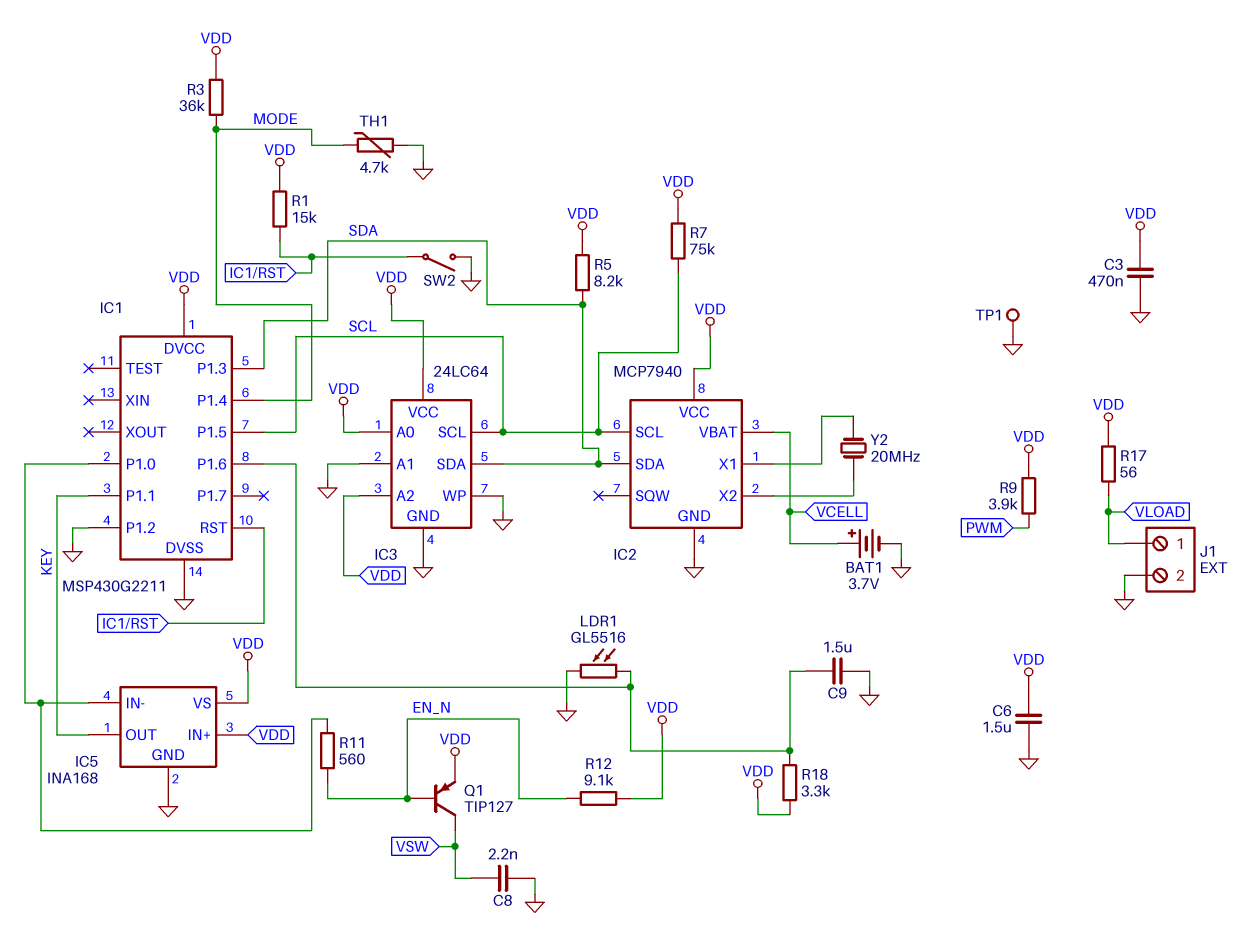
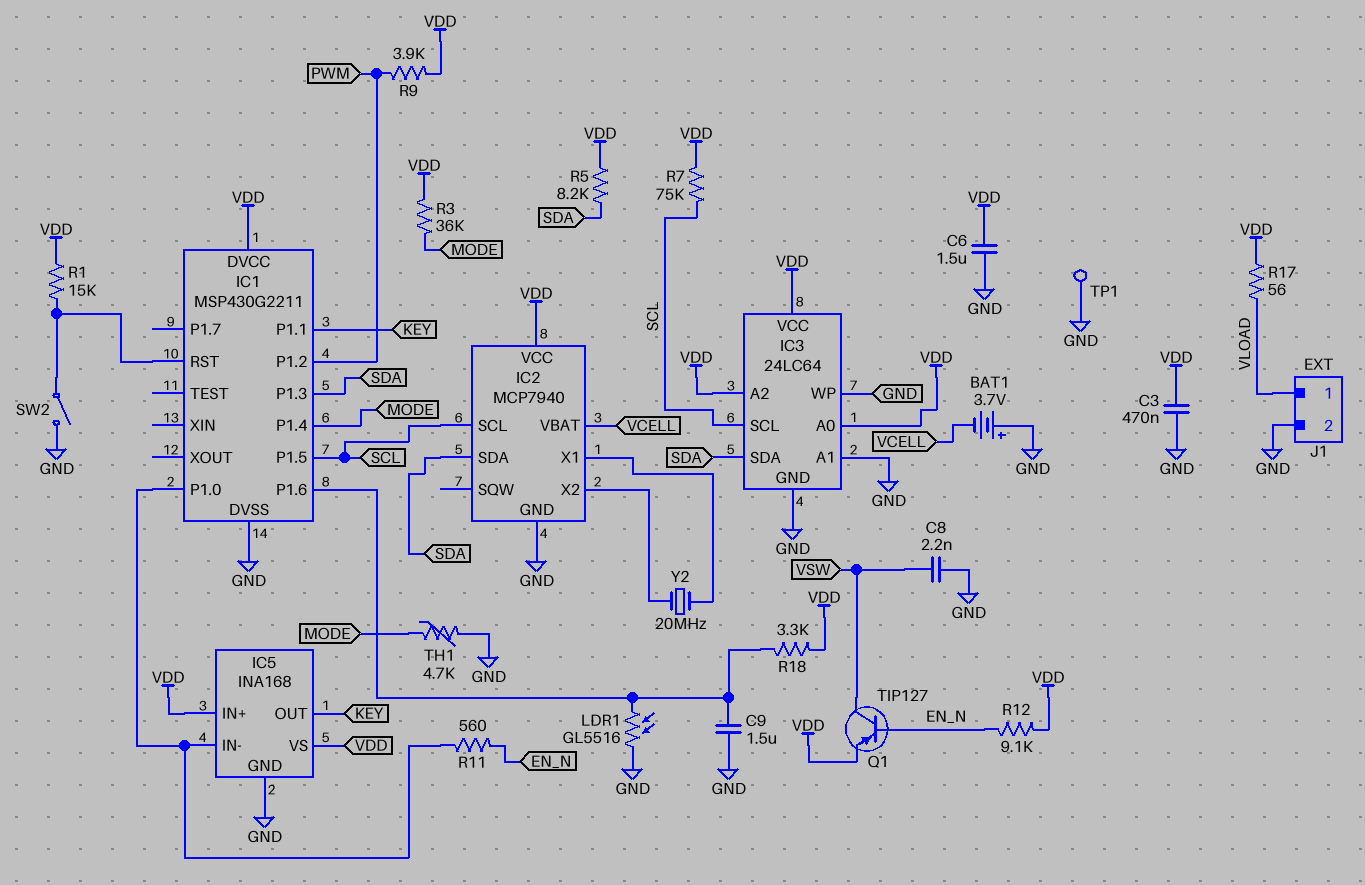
BAT1: 3.7V (plus VCELL, minus GND) -> 3.7V (plus GND, minus VCELL)
IC1 pin P1.2: GND -> PWM

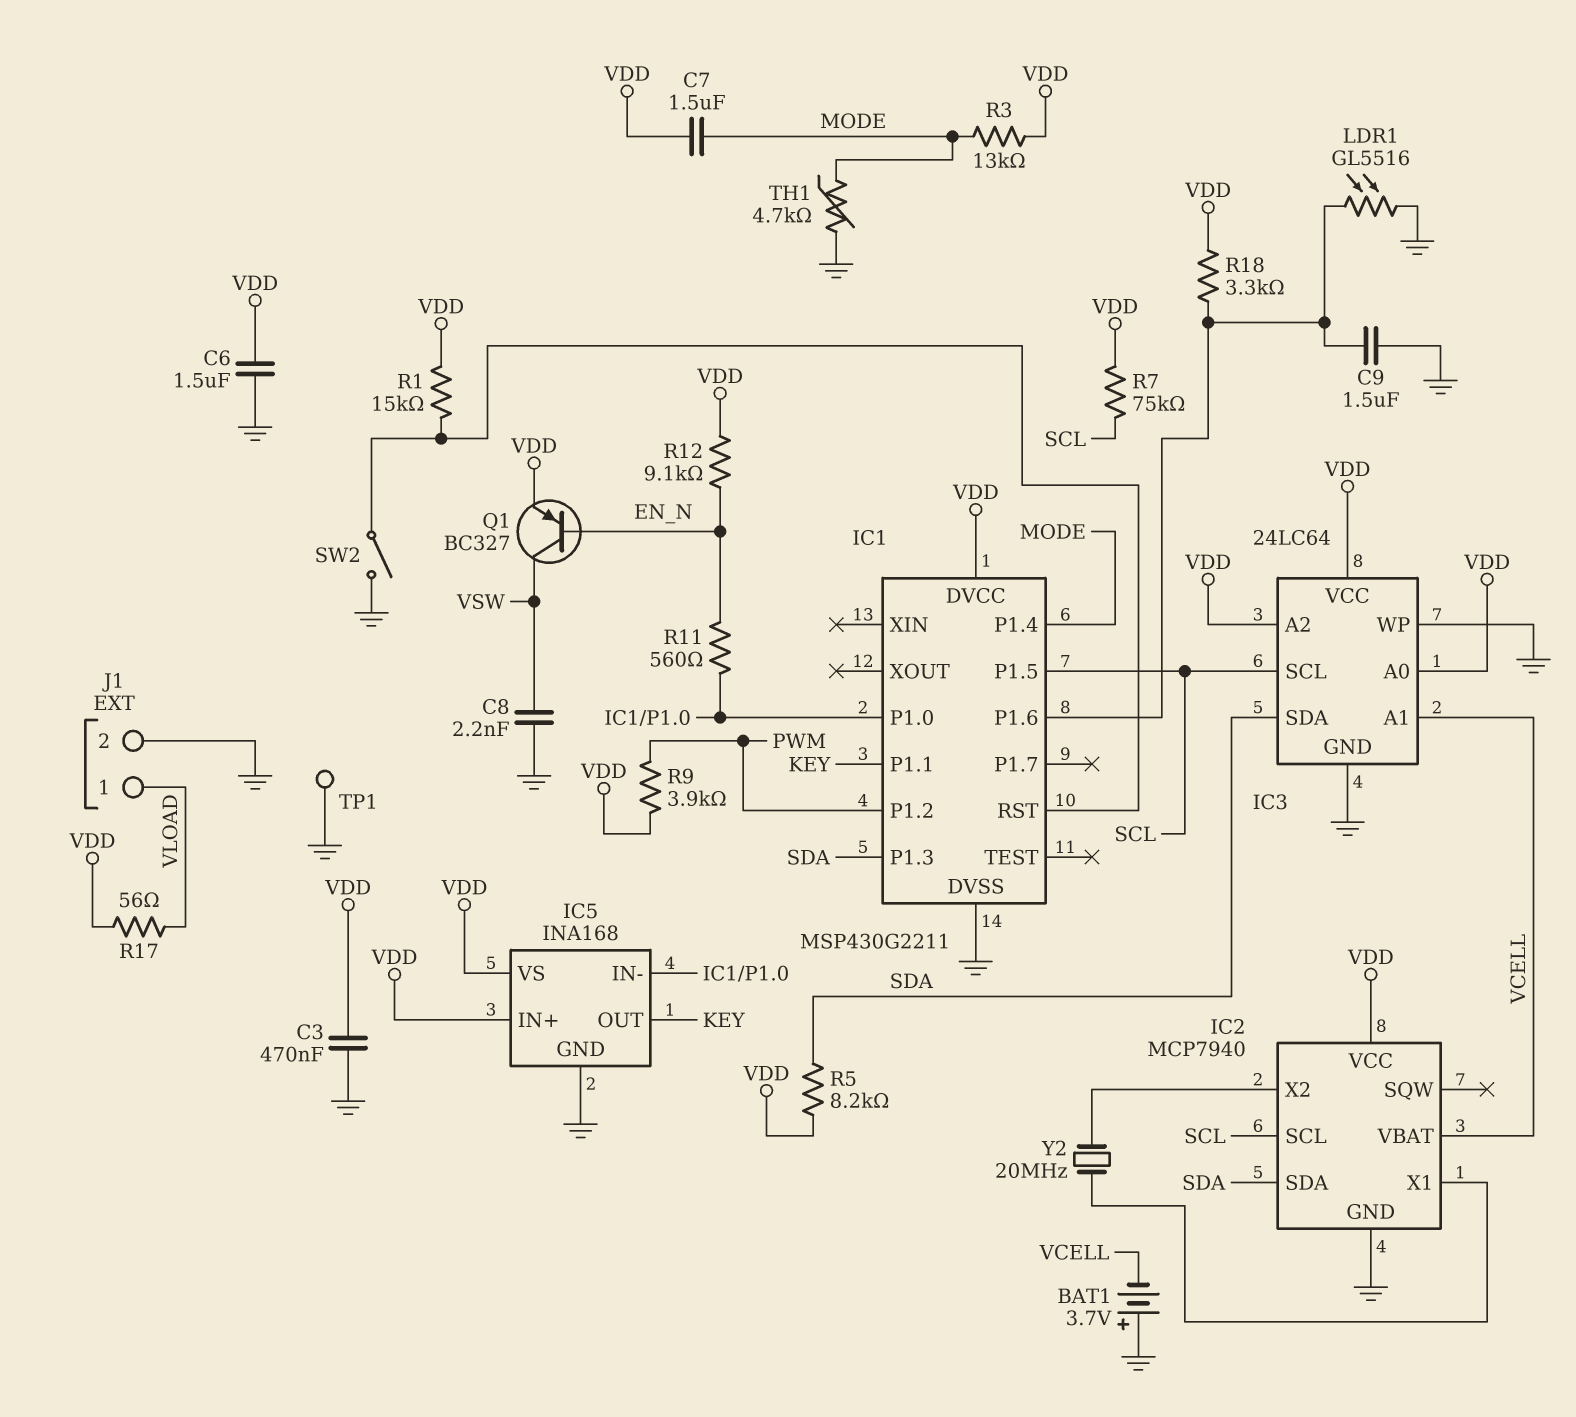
C7: none -> 1.5uF (MODE, VDD)
IC3 pin A1: GND -> VCELL
Q1: PNP TIP127 (B EN_N, C VSW, E VDD) -> PNP BC327 (B EN_N, C VSW, E VDD)
R3: 36k (MODE, VDD) -> 13k (MODE, VDD)

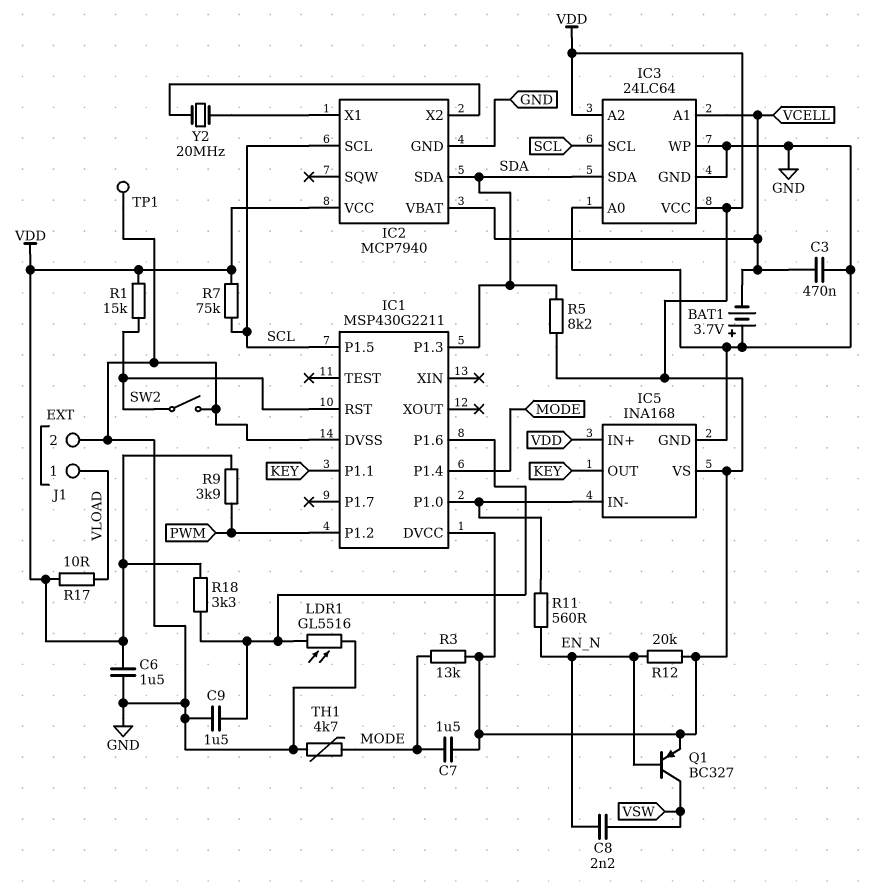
C3: 470nF (GND, VDD) -> 470nF (GND, VCELL)
C8: 2.2nF (GND, VSW) -> 2.2nF (EN_N, VSW)
IC3 pin A0: VDD -> GND
R12: 9.1k (EN_N, VDD) -> 20k (EN_N, VDD)
R17: 56 (VDD, VLOAD) -> 10 (VDD, VLOAD)

